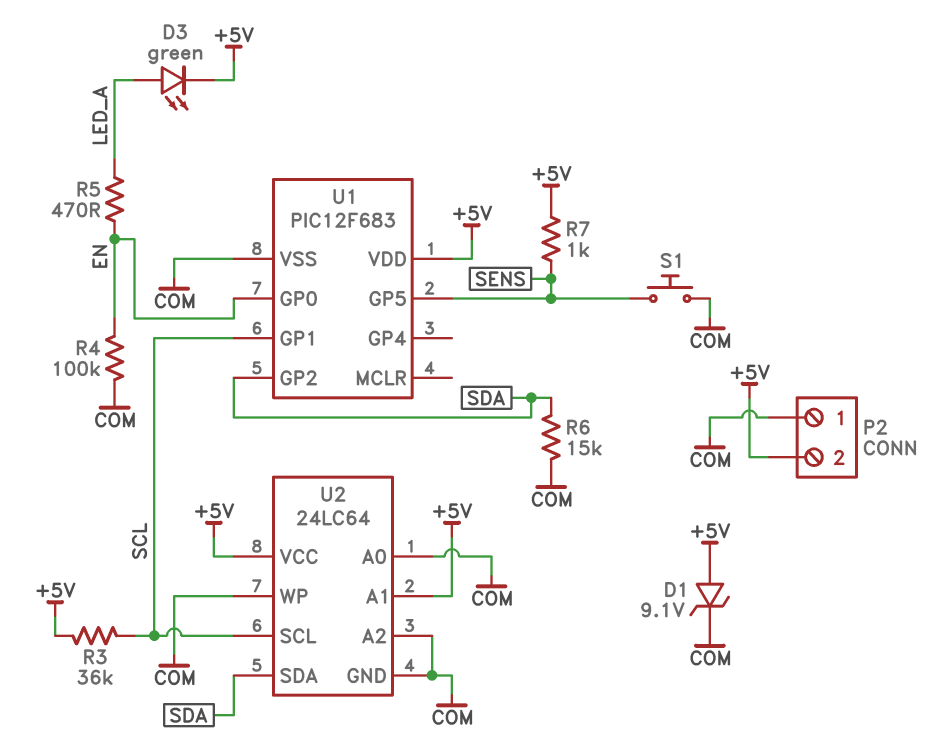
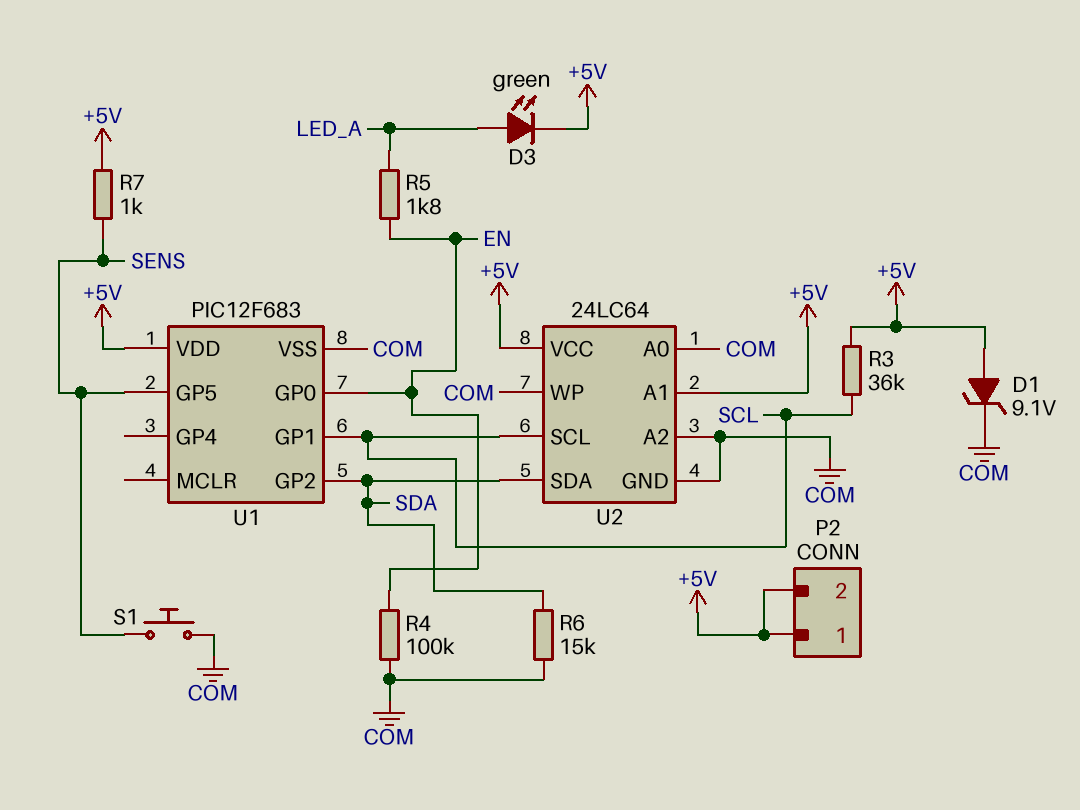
P2 pin 1: COM -> +5V
R5: 470 (EN, LED_A) -> 1.8k (EN, LED_A)

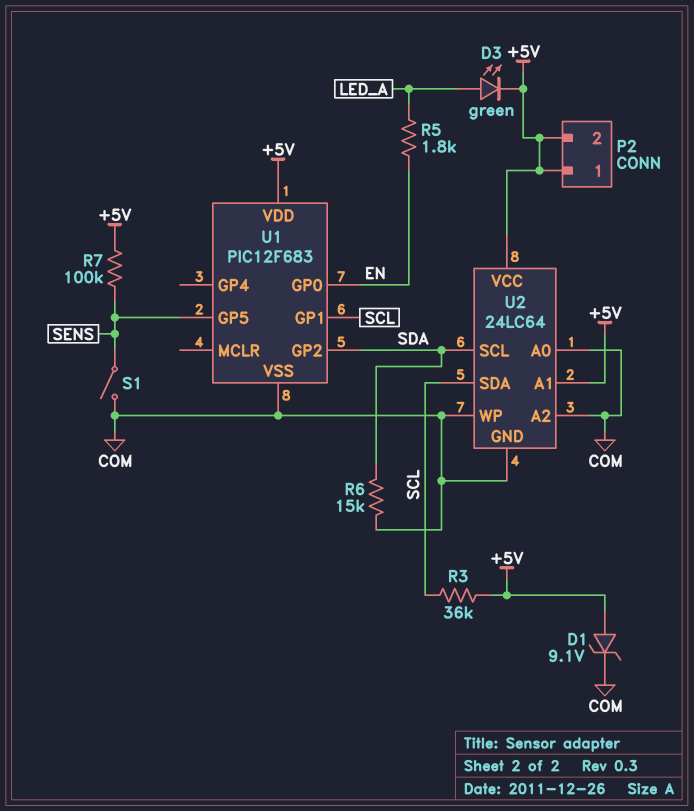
R4: 100k (COM, EN) -> none
R7: 1k (+5V, SENS) -> 100k (+5V, SENS)
S1: button (COM, SENS) -> switch (COM, SENS)
U2 pin SCL: SCL -> SDA
U2 pin SDA: SDA -> SCL

